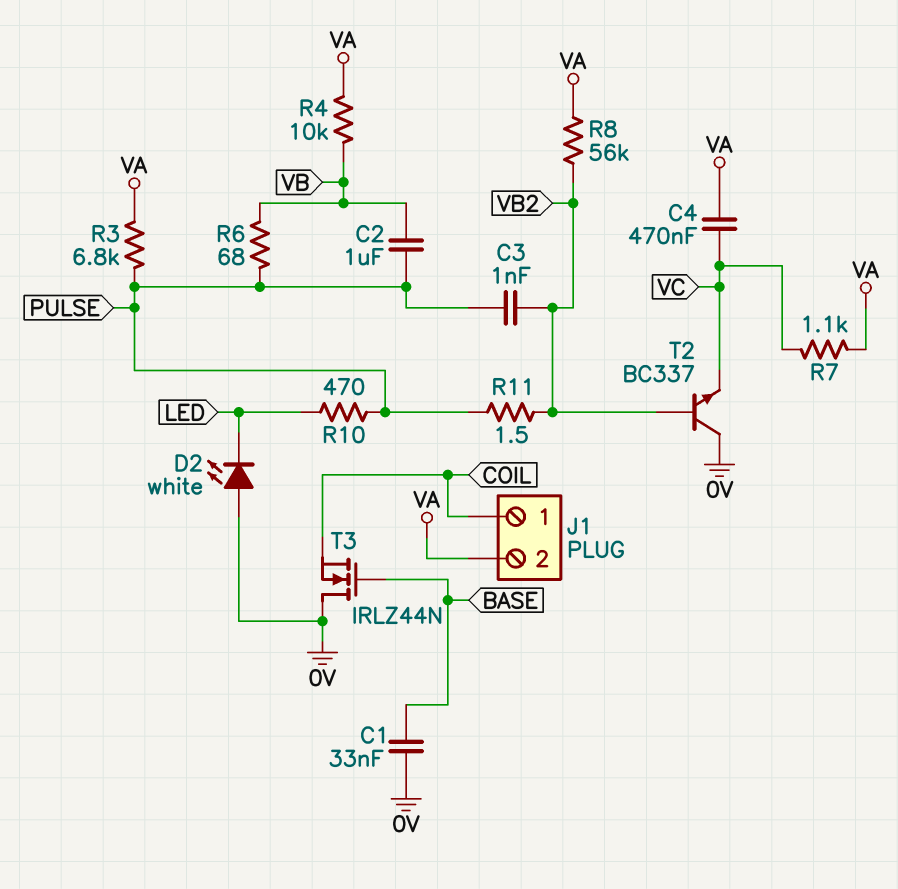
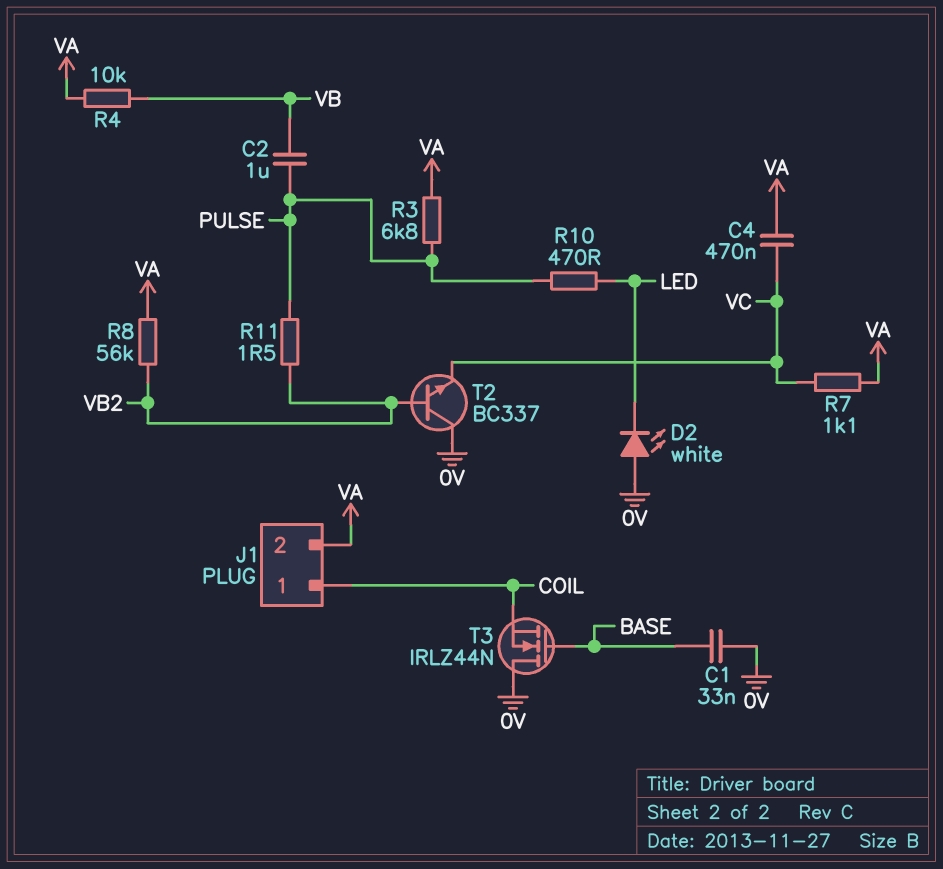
C3: 1nF (PULSE, VB2) -> none
R6: 68 (PULSE, VB) -> none

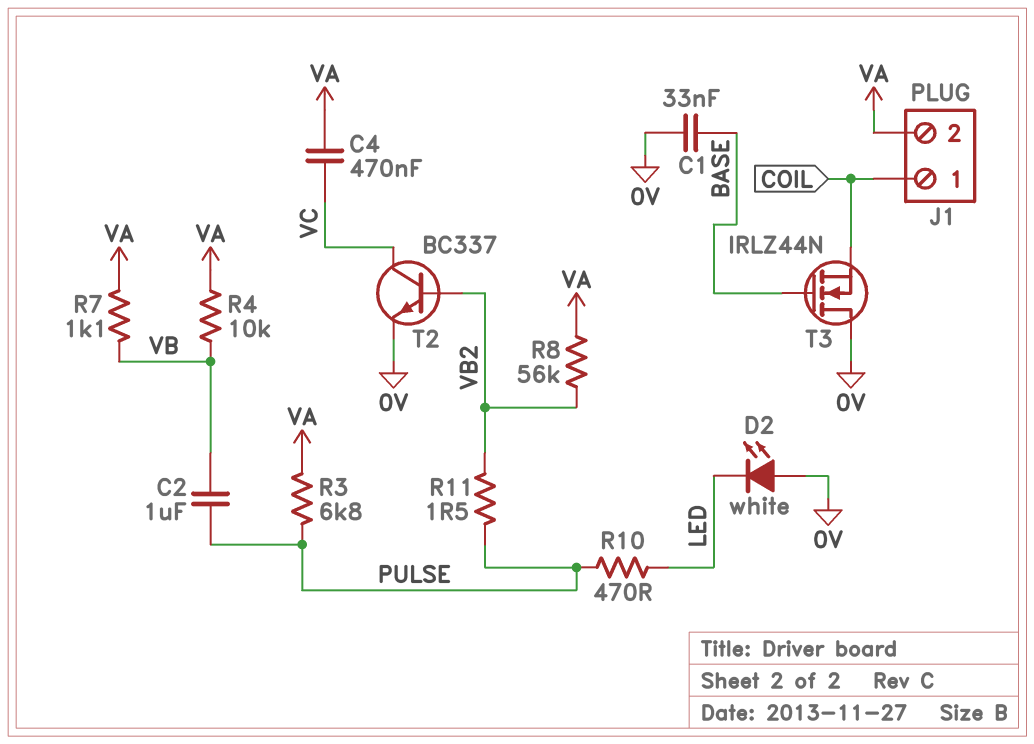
R7: 1.1k (VA, VC) -> 1.1k (VA, VB)
T2: NPN BC337 (B VB2, C 0V, E VC) -> NPN BC337 (B VB2, C VC, E 0V)

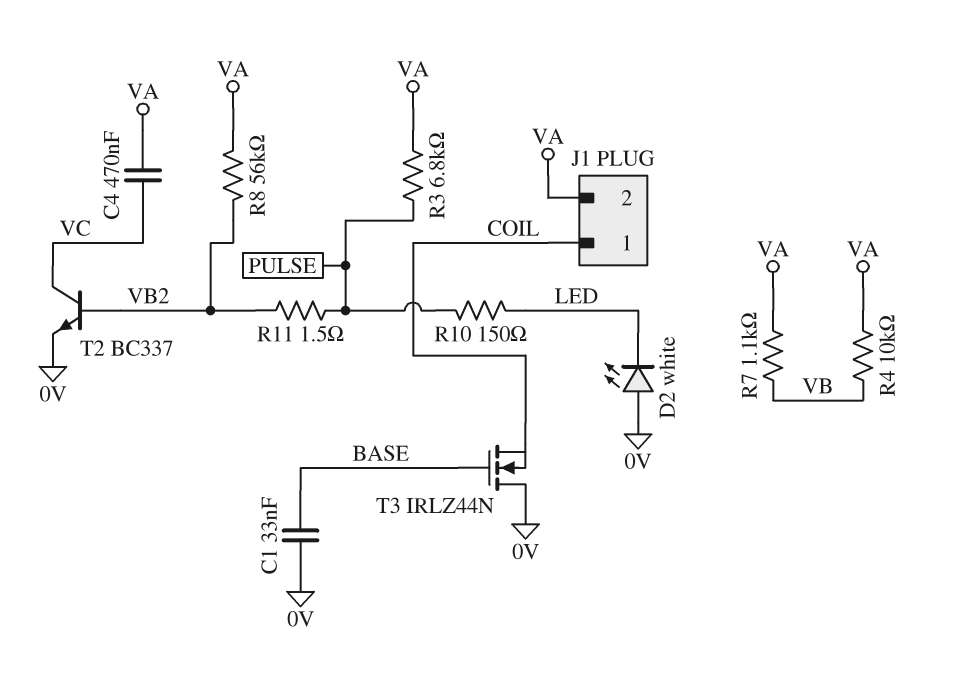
C2: 1uF (PULSE, VB) -> none
R10: 470 (LED, PULSE) -> 150 (LED, PULSE)

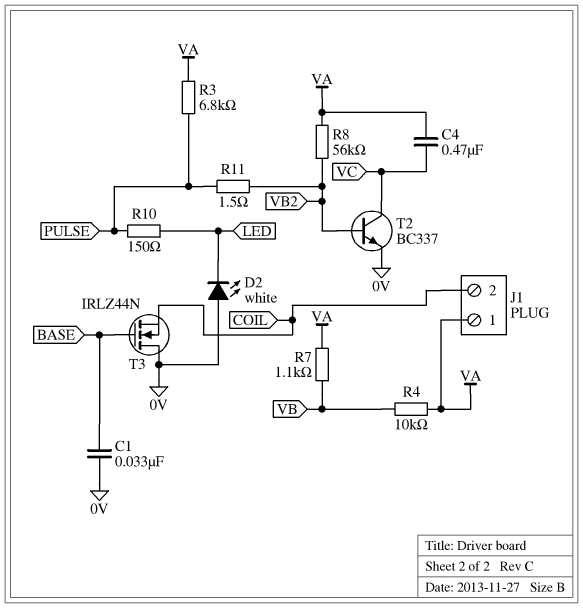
J1 pin 1: COIL -> VA
J1 pin 2: VA -> COIL

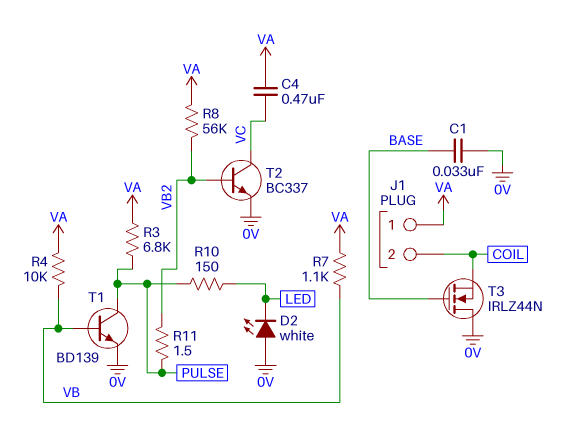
T1: none -> NPN BD139 (B VB, C PULSE, E 0V)

